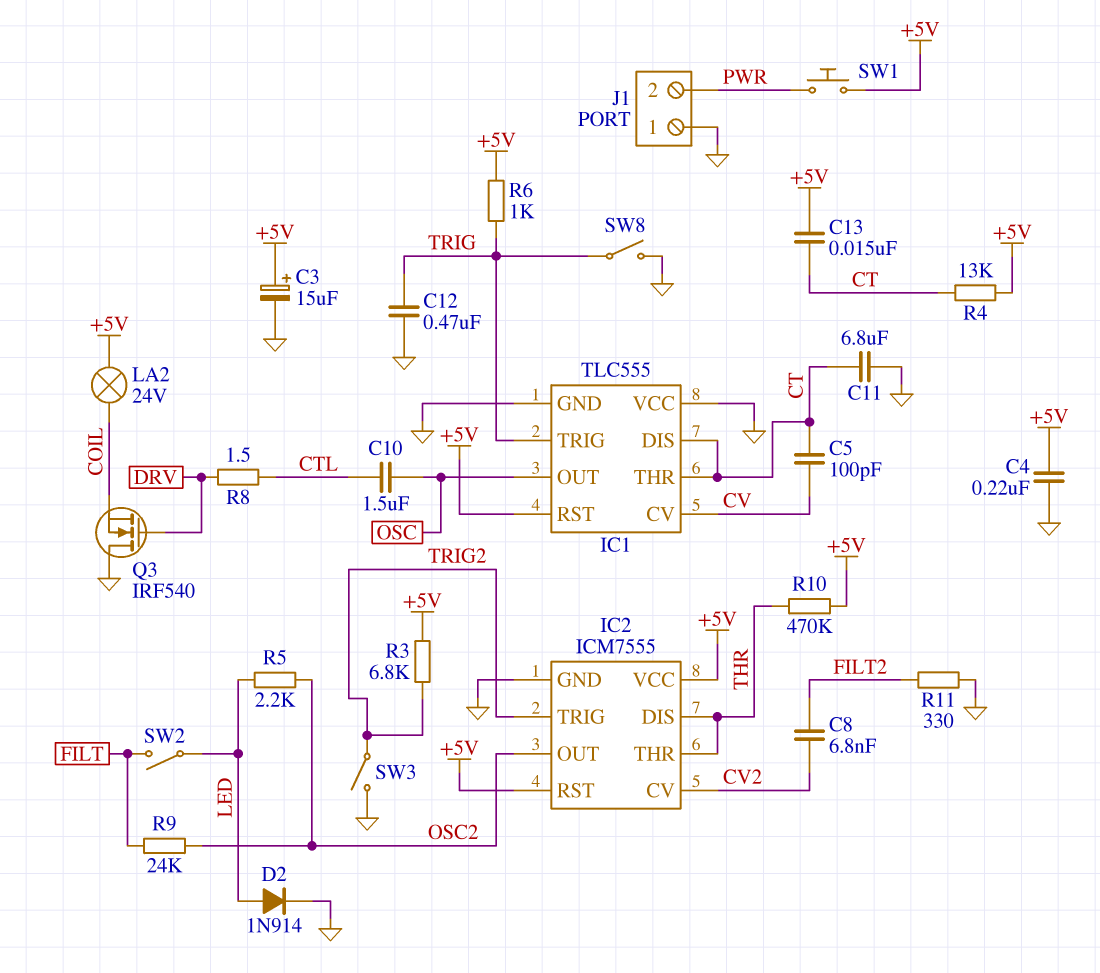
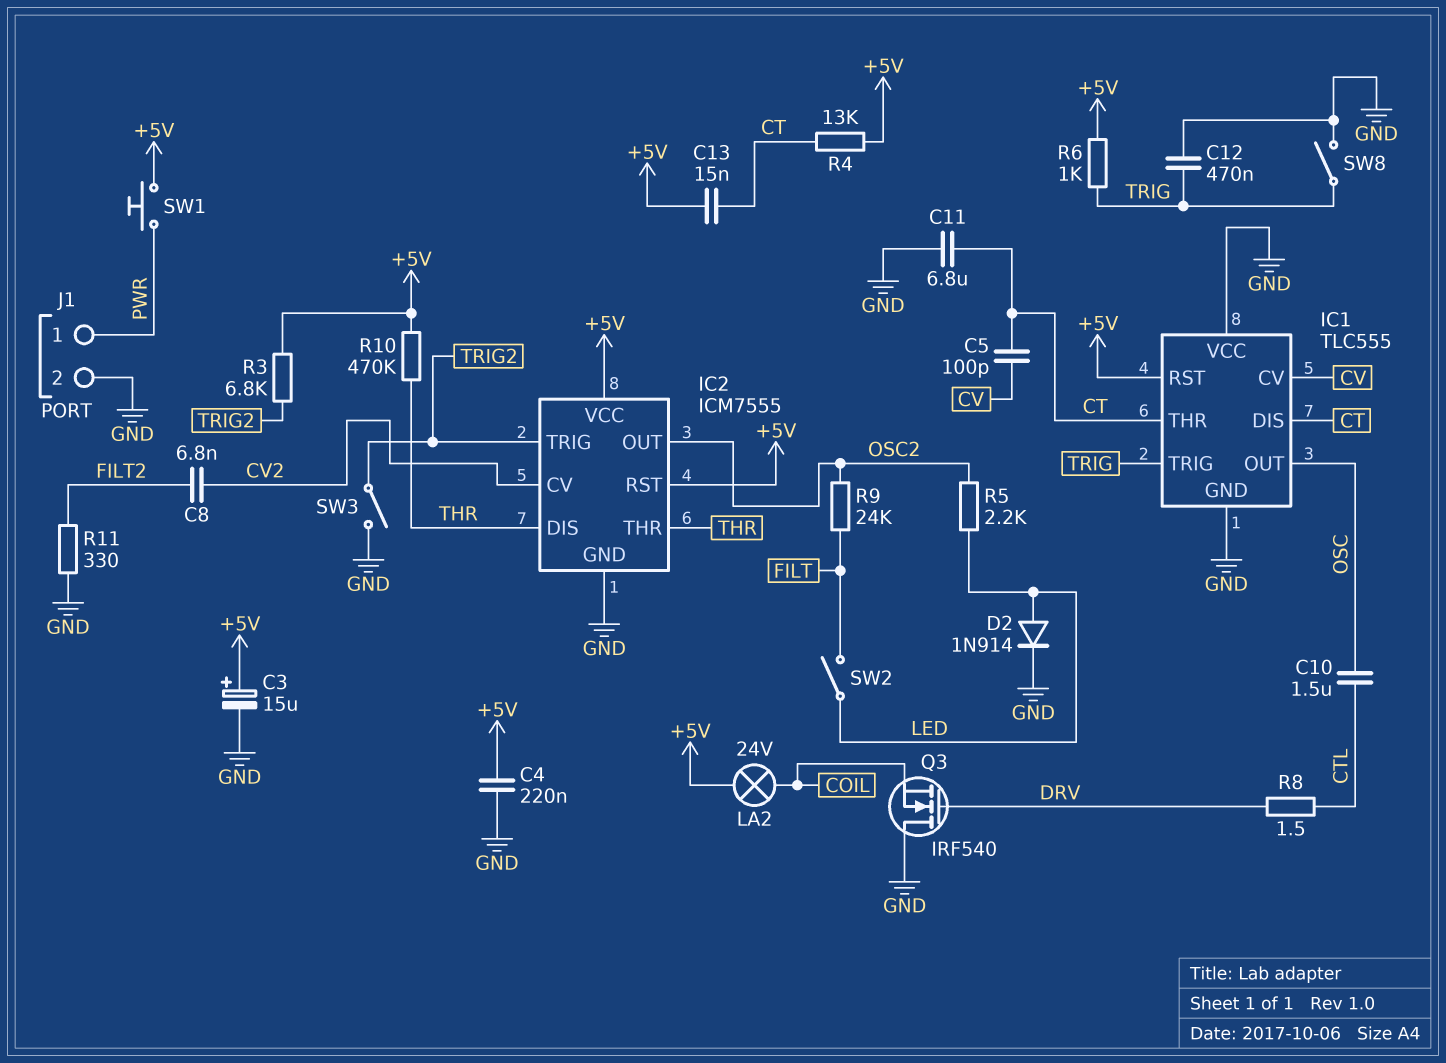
J1 pin 1: GND -> PWR
J1 pin 2: PWR -> GND

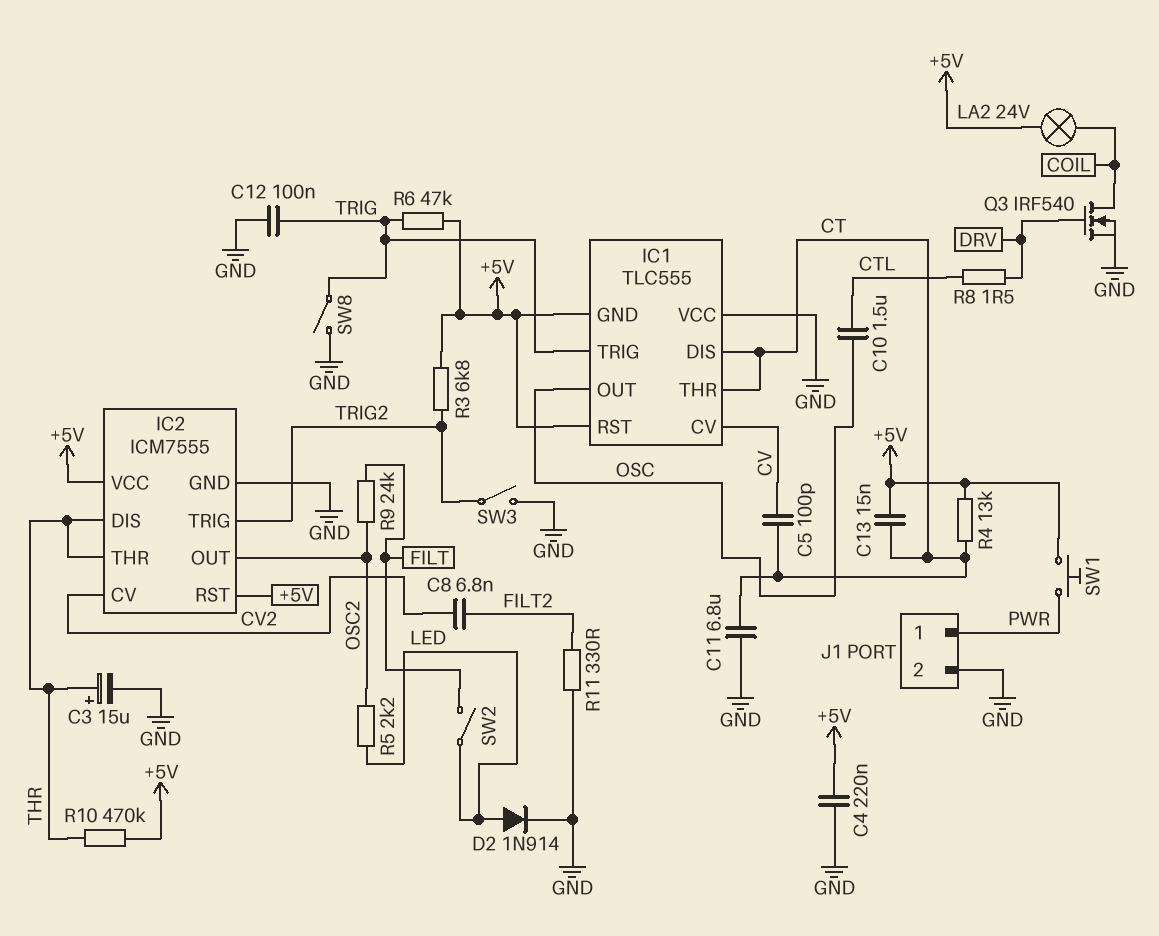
C3: 15uF (plus +5V, minus GND) -> 15uF (plus THR, minus GND)
C12: 470nF (GND, TRIG) -> 100nF (GND, TRIG)
IC1 pin GND: GND -> +5V
Q3: NMOS IRF540 (G DRV, D GND, S COIL) -> NMOS IRF540 (G DRV, D COIL, S GND)
R6: 1k (+5V, TRIG) -> 47k (+5V, TRIG)

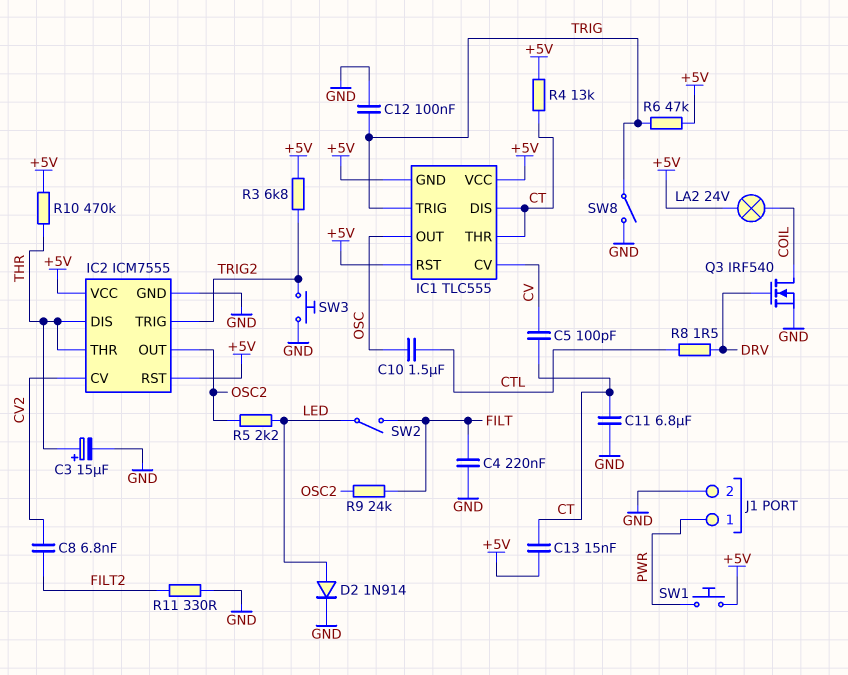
C4: 220nF (+5V, GND) -> 220nF (FILT, GND)
IC1 pin VCC: GND -> +5V
SW3: switch (GND, TRIG2) -> button (GND, TRIG2)

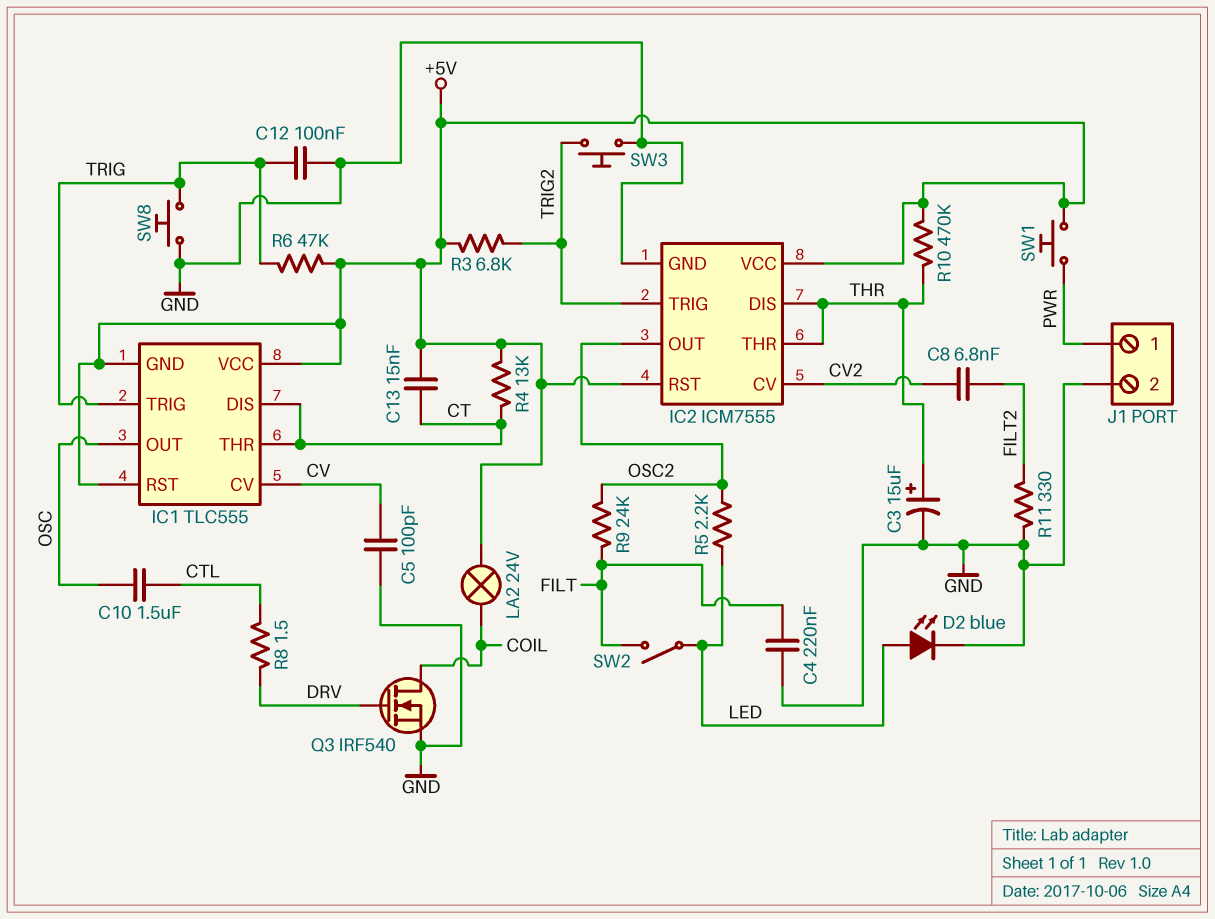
C5: 100pF (CT, CV) -> 100pF (CV, GND)
C11: 6.8uF (CT, GND) -> none
D2: diode 1N914 (A LED, K GND) -> LED blue (A LED, K GND)
SW8: switch (GND, TRIG) -> button (GND, TRIG)

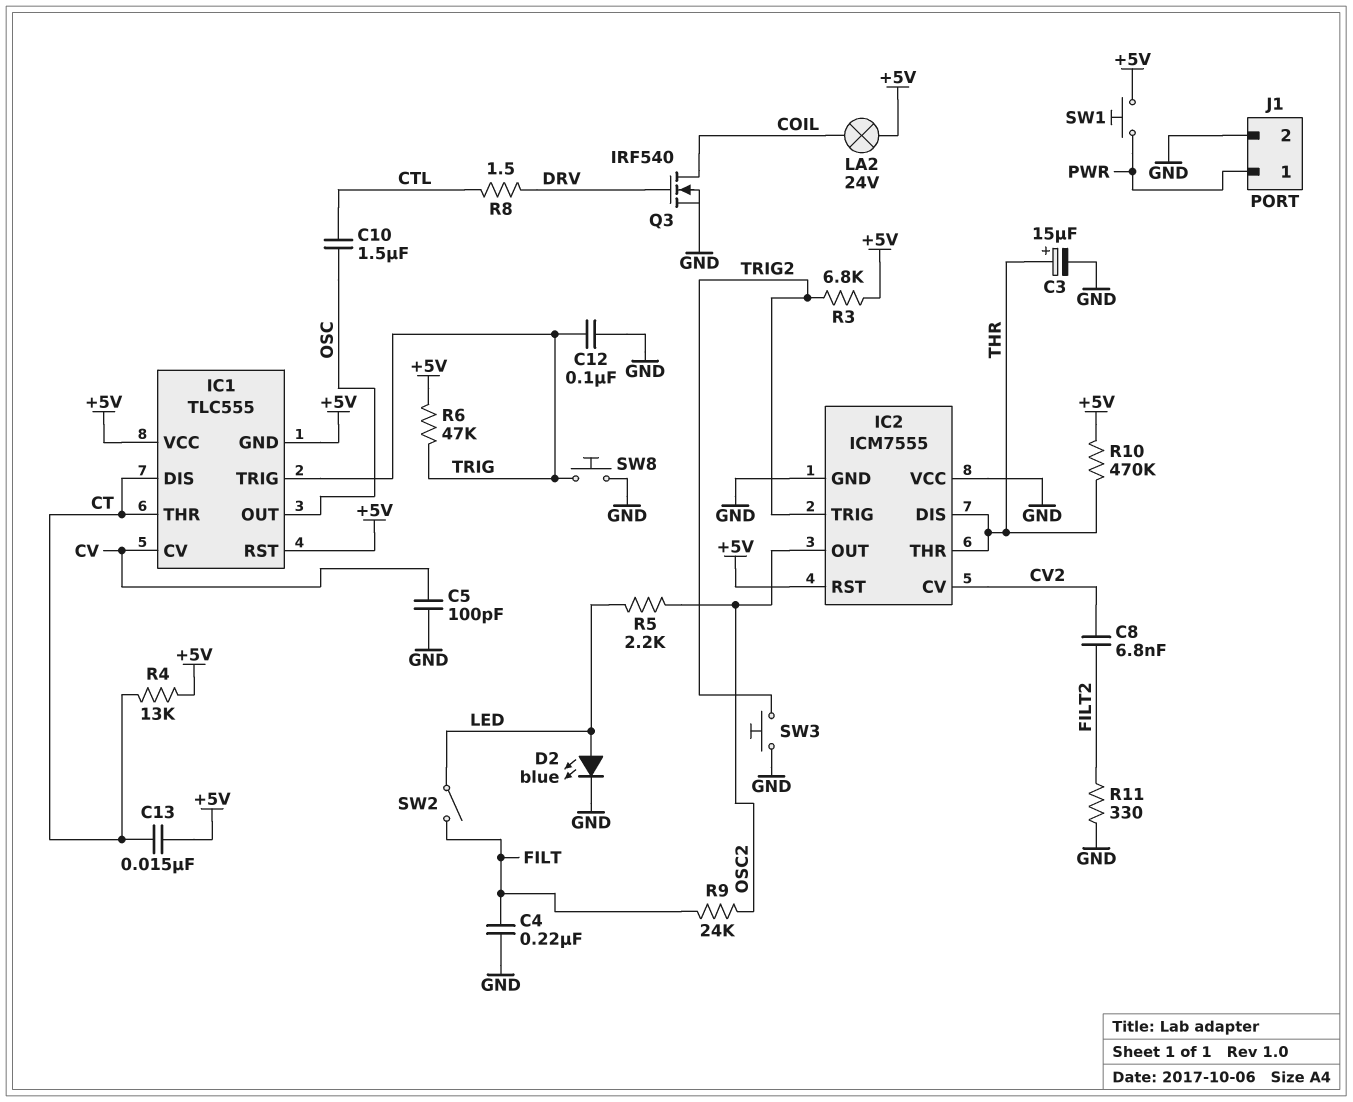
IC2 pin VCC: +5V -> GND

